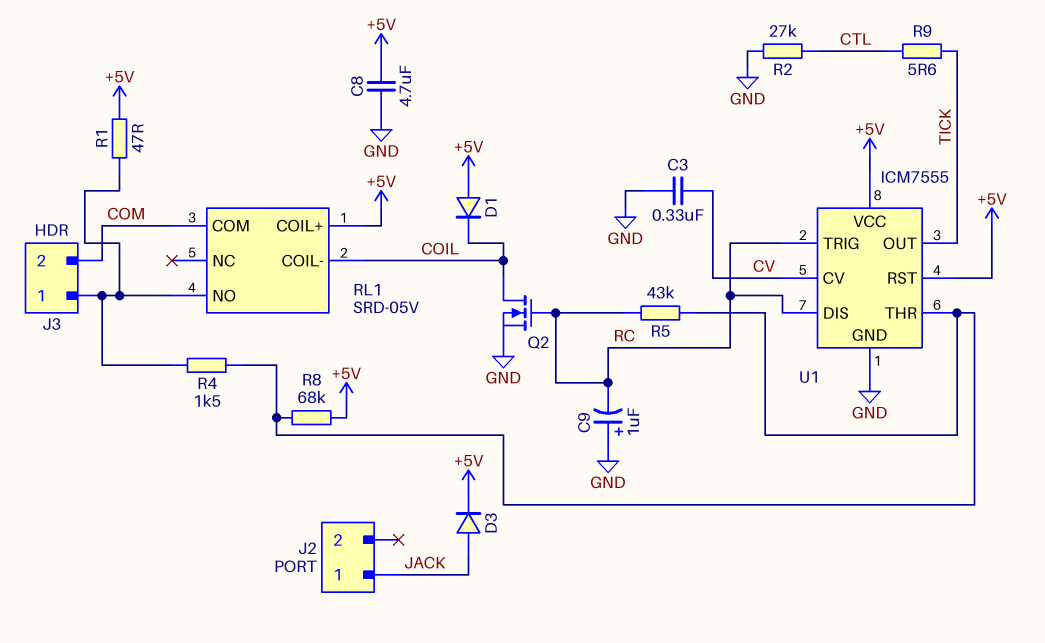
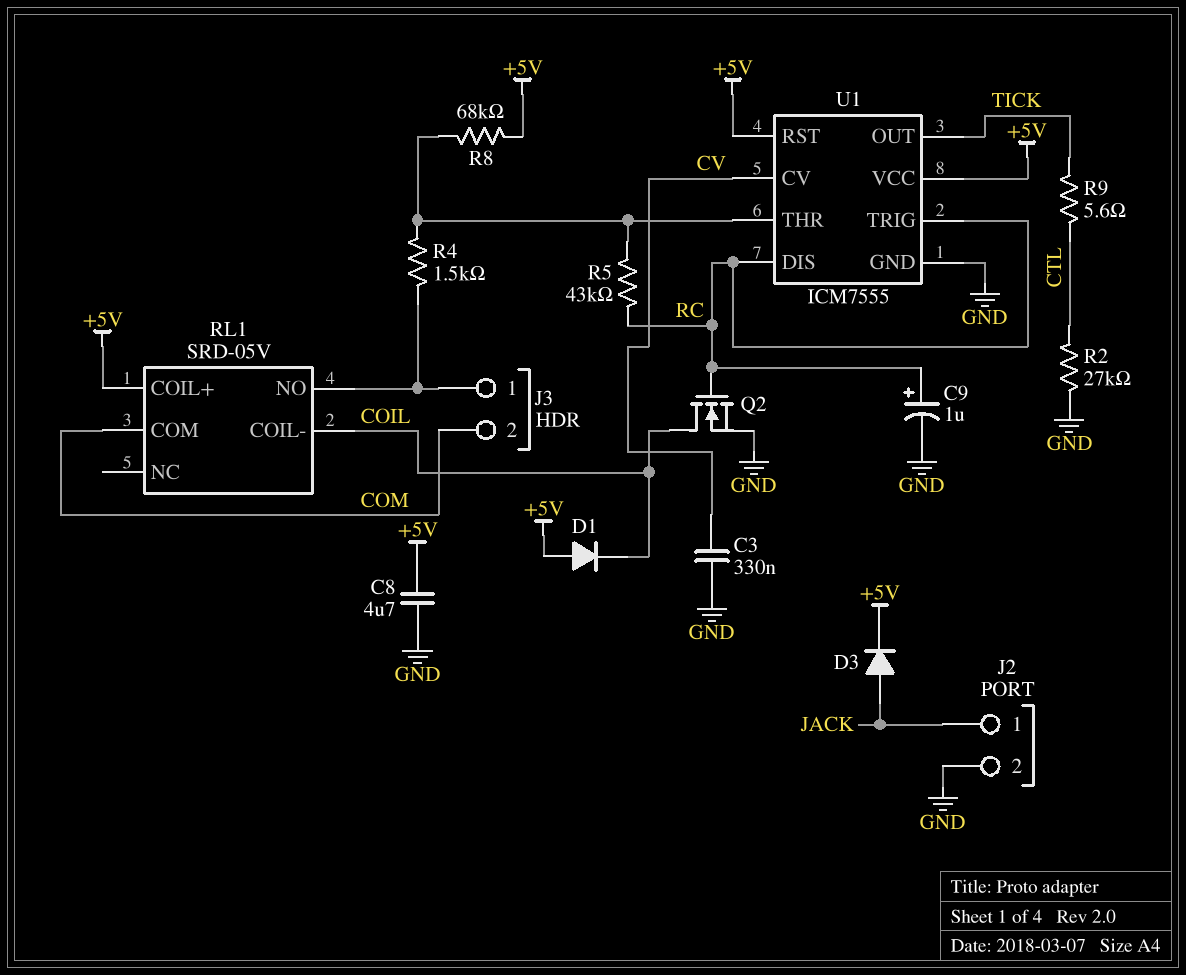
C9: 1uF (plus GND, minus RC) -> 1uF (plus RC, minus GND)
J2 pin 2: none -> GND
R1: 47 (+5V, J3/1) -> none

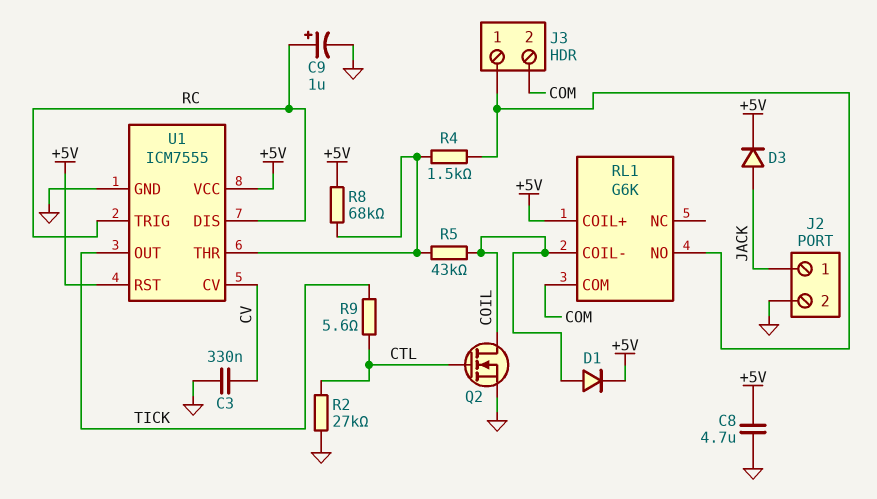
D1: diode (A +5V, K COIL) -> diode (A COIL, K +5V)
Q2: NMOS (G RC, D COIL, S GND) -> NMOS (G CTL, D COIL, S GND)
R5: 43k (RC, U1/THR) -> 43k (COIL, U1/THR)
RL1: SRD-05V -> G6K

